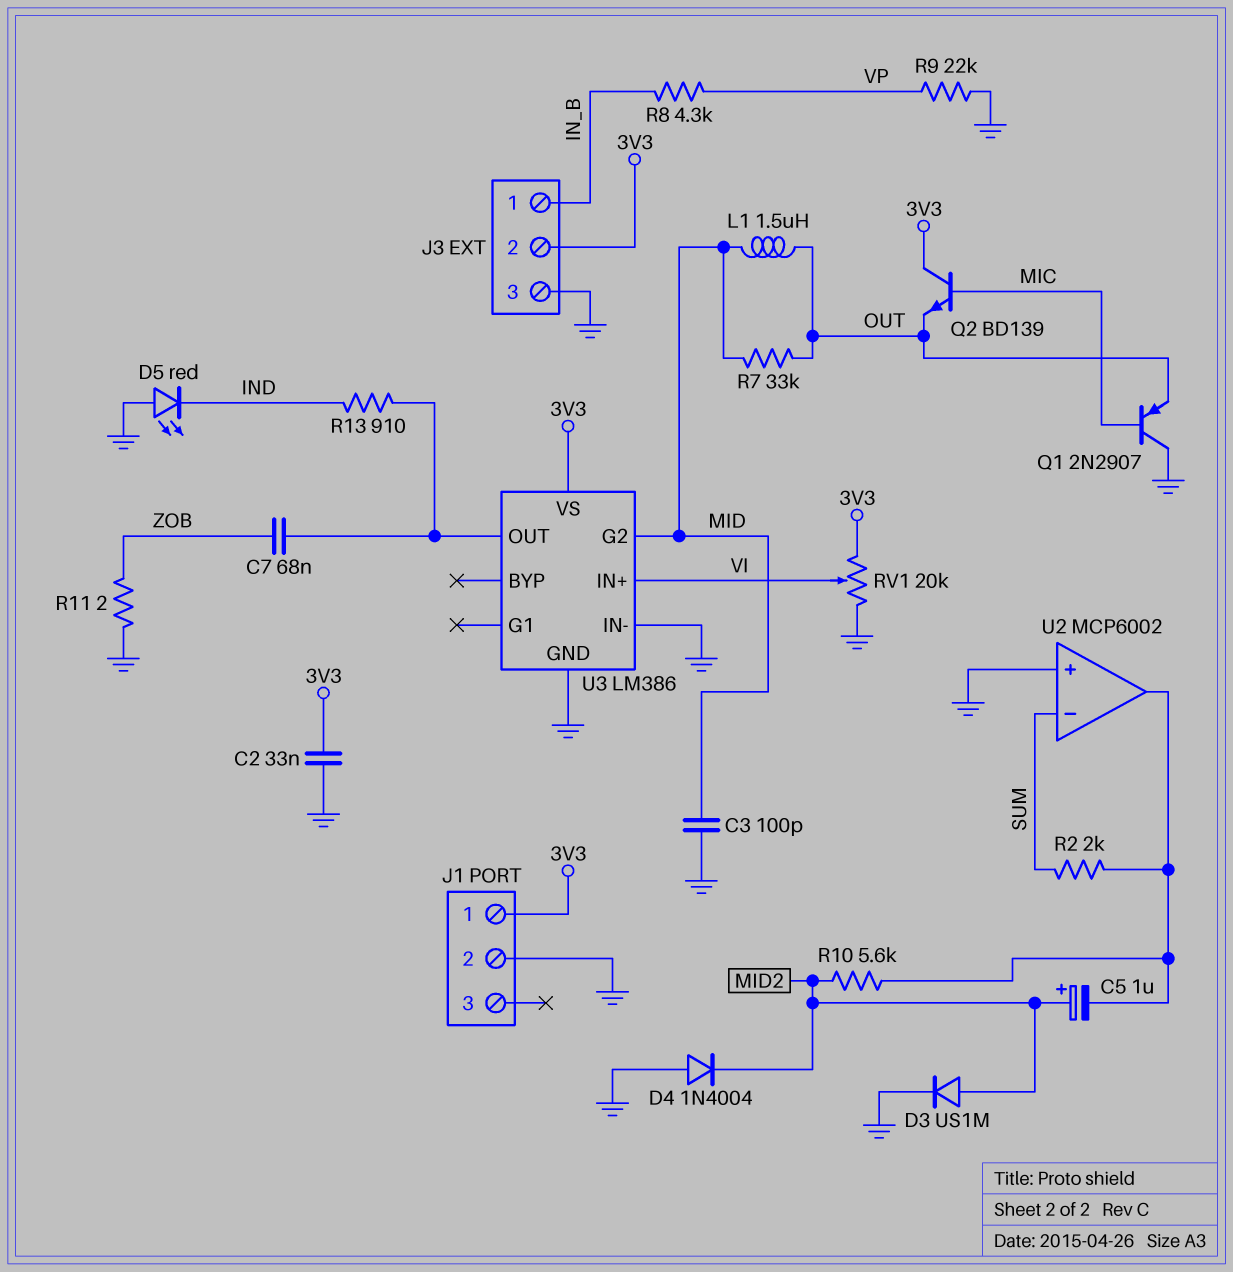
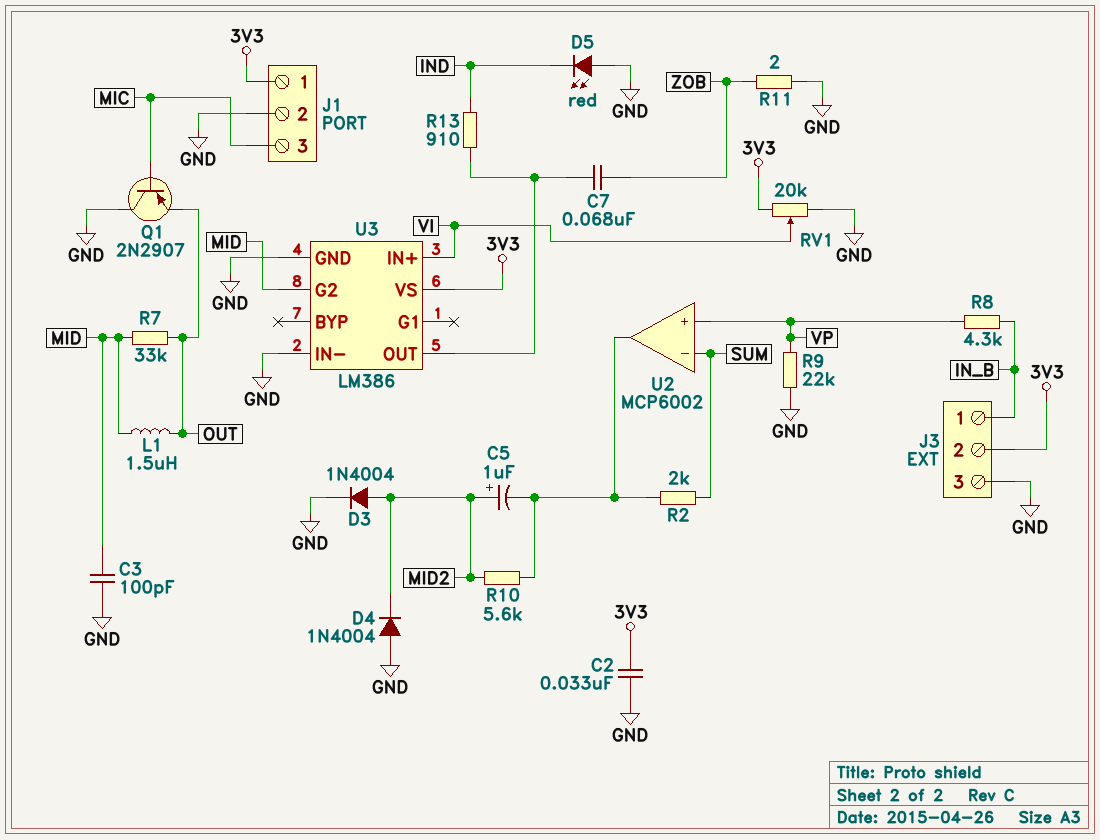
D3: diode US1M (A MID2, K GND) -> diode 1N4004 (A MID2, K GND)
J1 pin 3: none -> MIC
Q2: NPN BD139 (B MIC, C 3V3, E OUT) -> none
U2 pin in+: GND -> VP

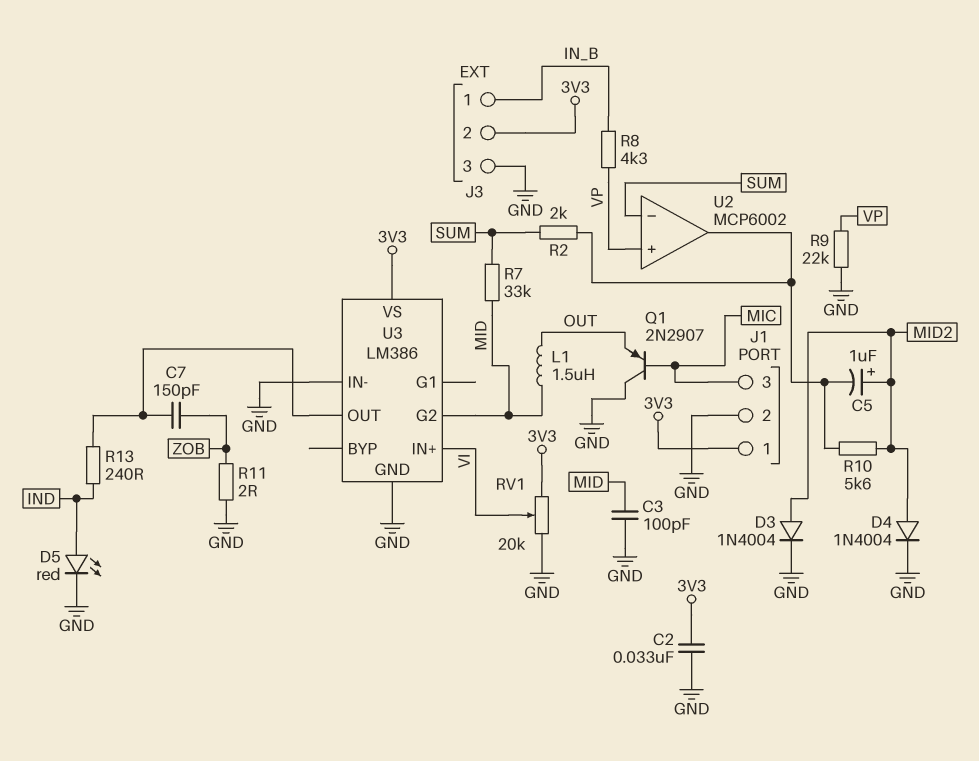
C7: 68nF (U3/OUT, ZOB) -> 150pF (U3/OUT, ZOB)
D4: diode 1N4004 (A GND, K MID2) -> diode 1N4004 (A MID2, K GND)
D5: LED red (A GND, K IND) -> LED red (A IND, K GND)
R7: 33k (MID, OUT) -> 33k (MID, SUM)
R13: 910 (IND, U3/OUT) -> 240 (IND, U3/OUT)

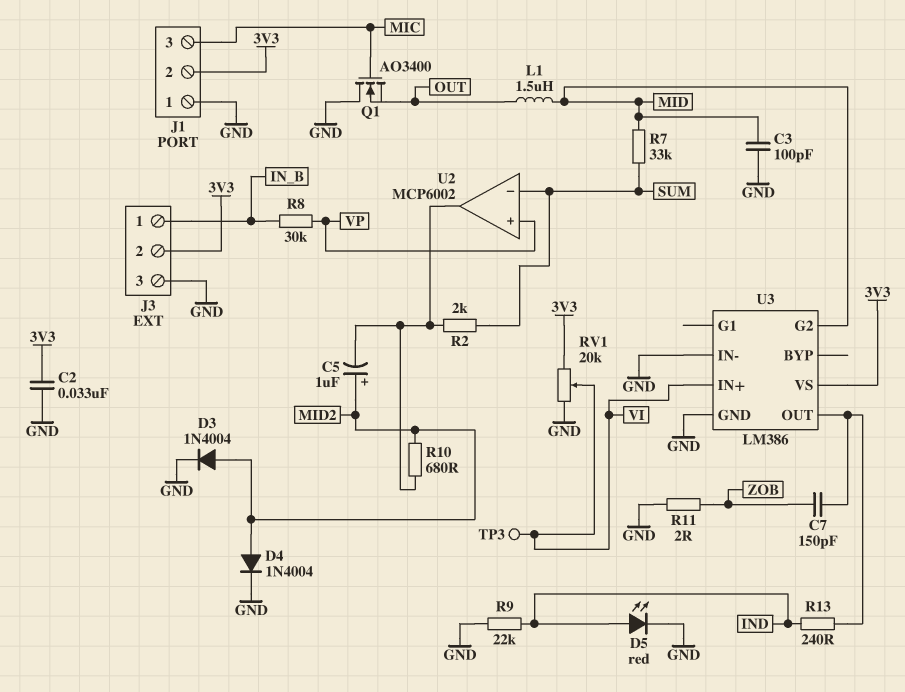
J1 pin 1: 3V3 -> GND
J1 pin 2: GND -> 3V3
Q1: PNP 2N2907 (B MIC, C GND, E OUT) -> NMOS AO3400 (G MIC, D GND, S OUT)
R8: 4.3k (IN_B, VP) -> 30k (IN_B, VP)
R9: 22k (GND, VP) -> 22k (GND, IND)
R10: 5.6k (MID2, U2/out) -> 680 (MID2, U2/out)
TP3: none -> test point (VI)

